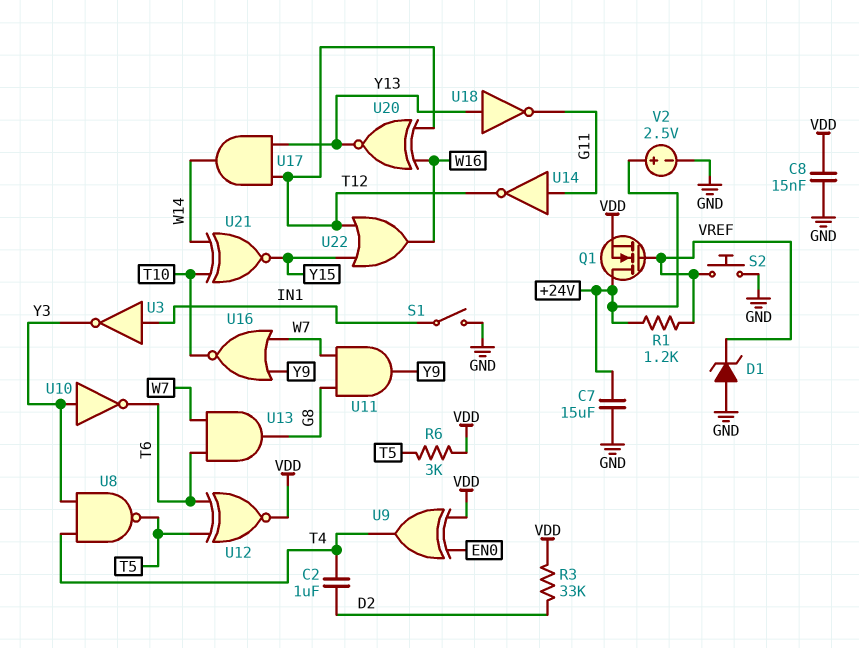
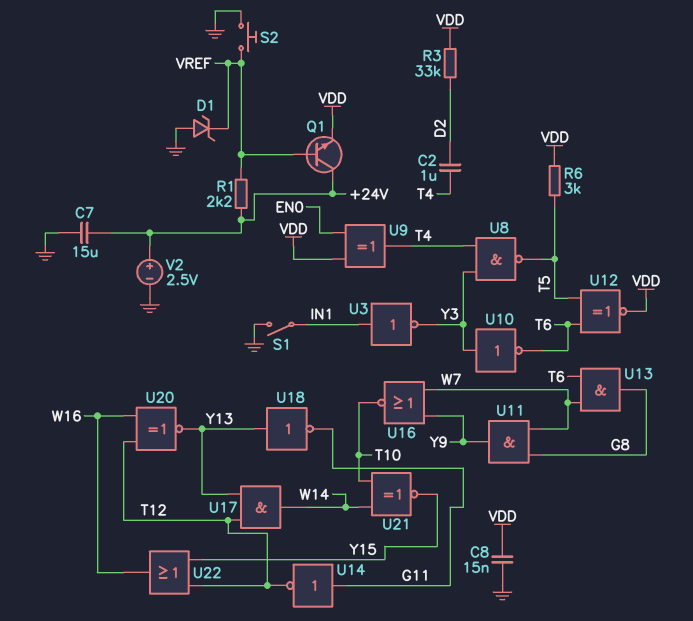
Q1: NMOS (G VREF, D +24V, S VDD) -> NPN (B VREF, C +24V, E VDD)
R1: 1.2k (+24V, VREF) -> 2.2k (+24V, VREF)

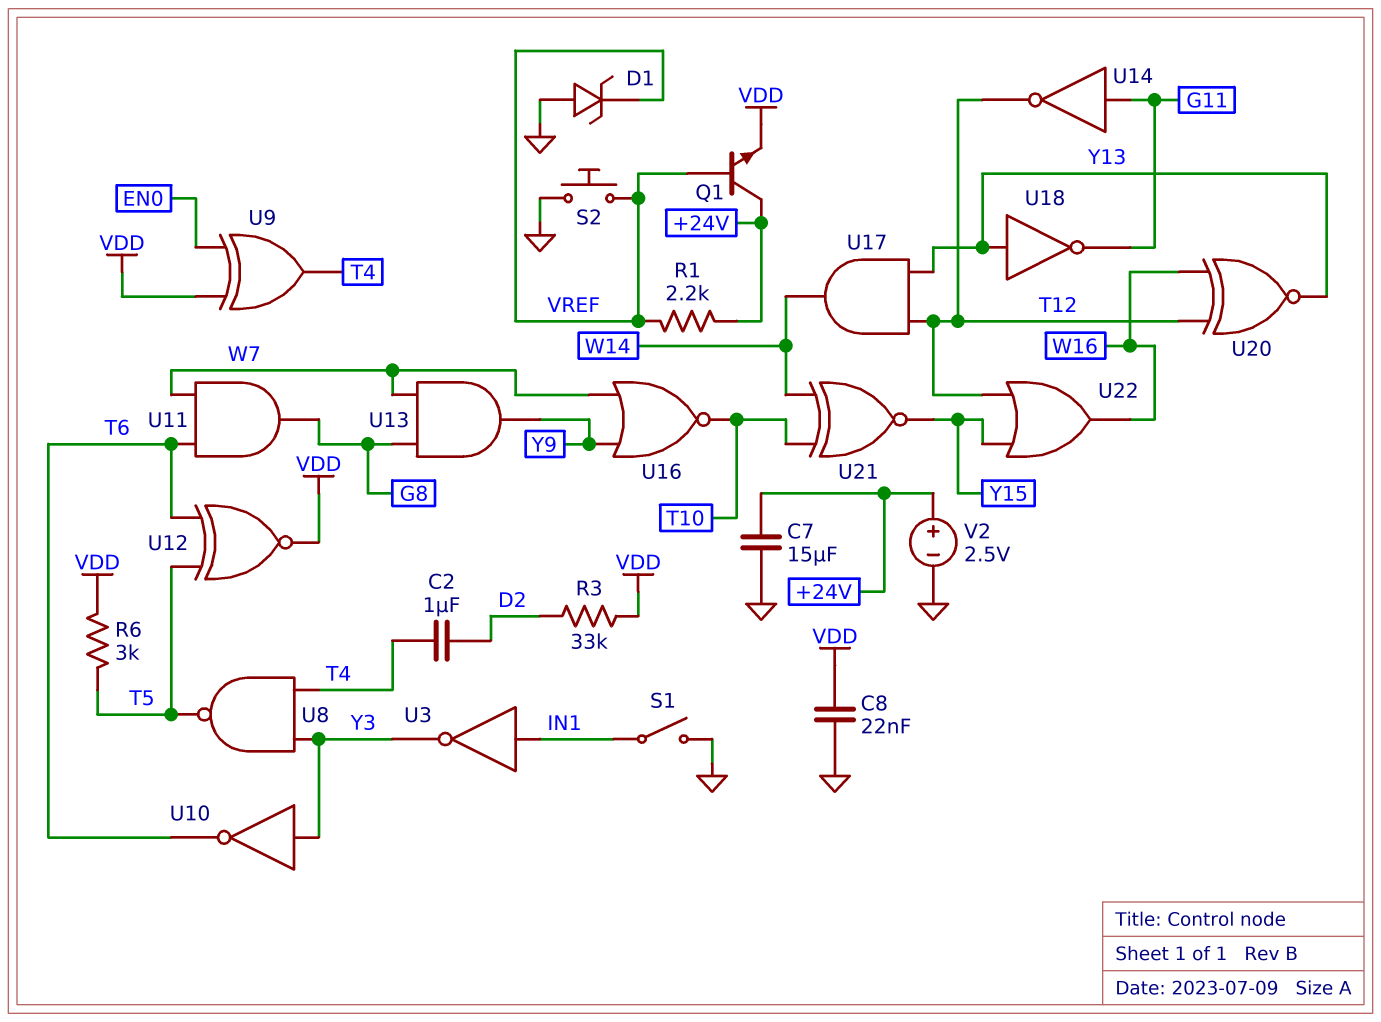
C8: 15nF (GND, VDD) -> 22nF (GND, VDD)
U11: AND (in G8, in W7, out Y9) -> AND (in T6, in W7, out G8)
U13: AND (in T6, in W7, out G8) -> AND (in G8, in W7, out Y9)

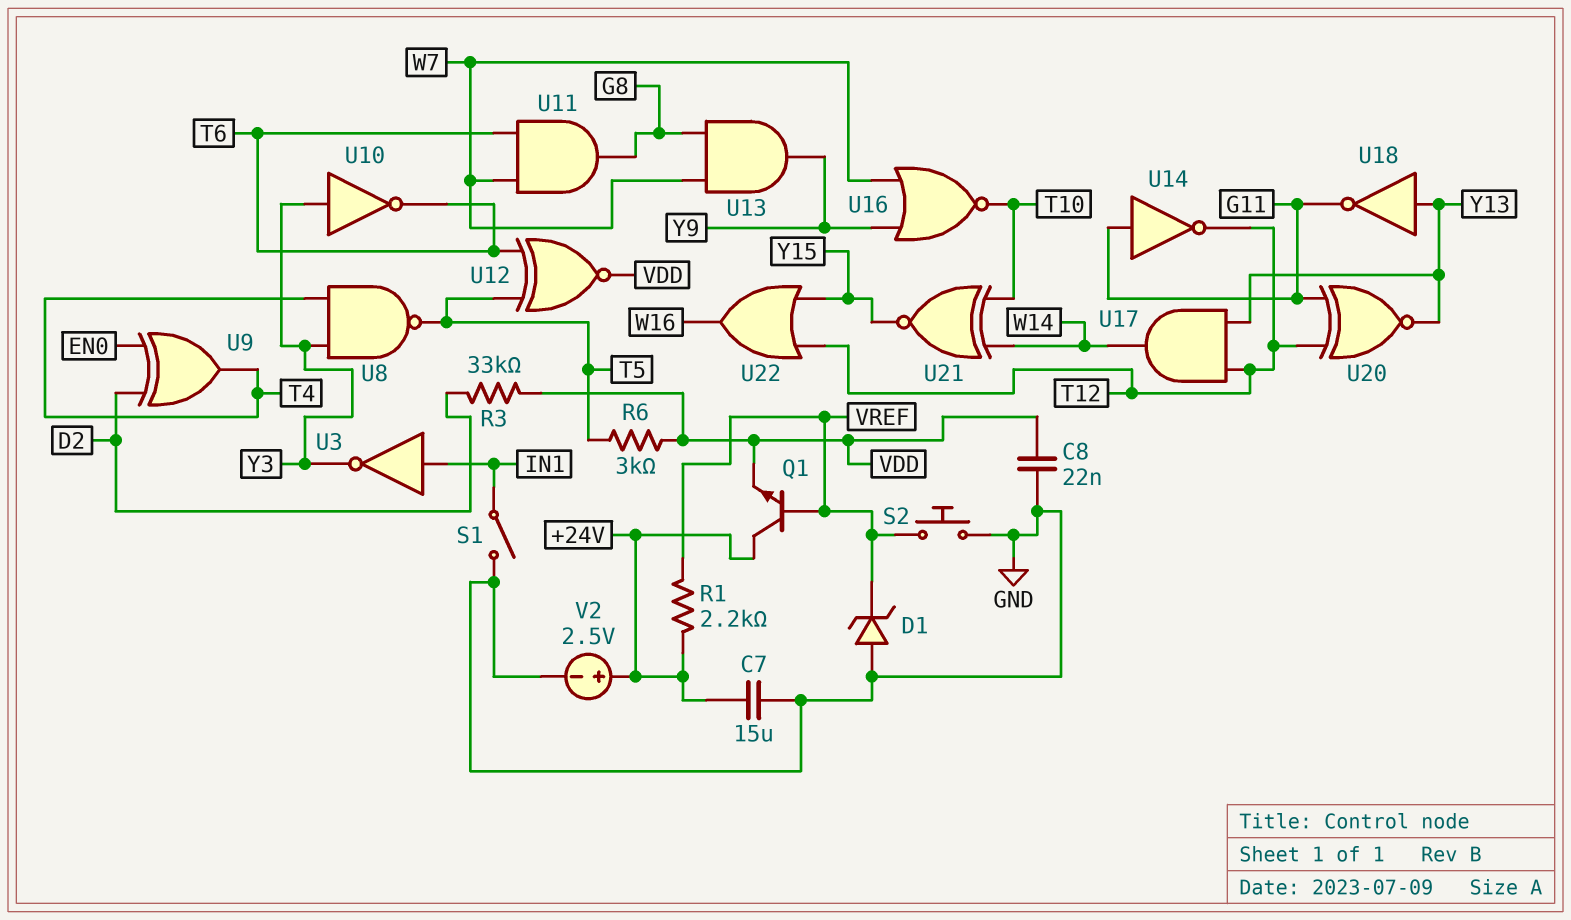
C2: 1uF (D2, T4) -> none
U9: XOR (in EN0, in VDD, out T4) -> XOR (in D2, in EN0, out T4)
U20: XNOR (in T12, in W16, out Y13) -> XNOR (in G11, in T12, out Y13)

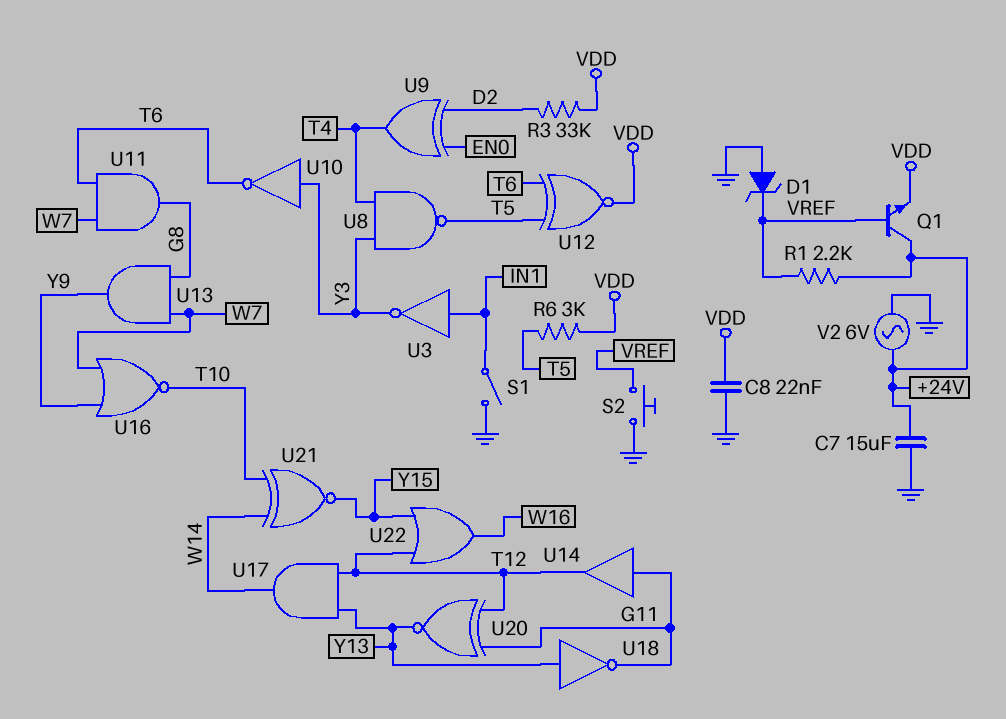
U14: NOT (in G11, out T12) -> buffer (in G11, out T12)
V2: 2.5V (plus +24V, minus GND) -> AC 6V (+24V, GND)

